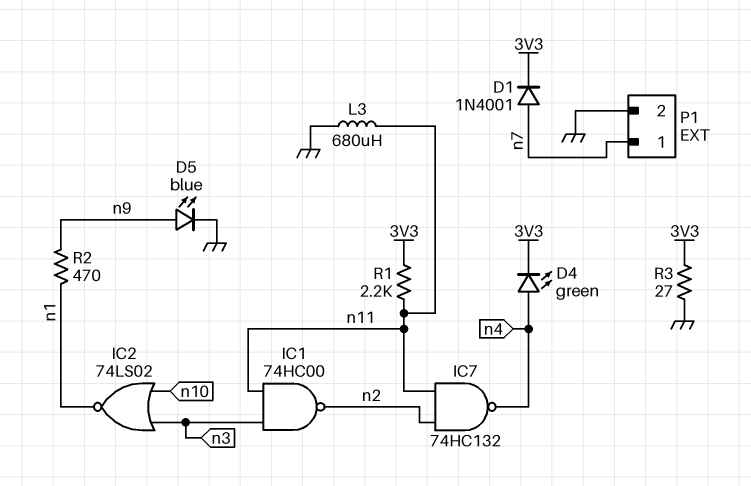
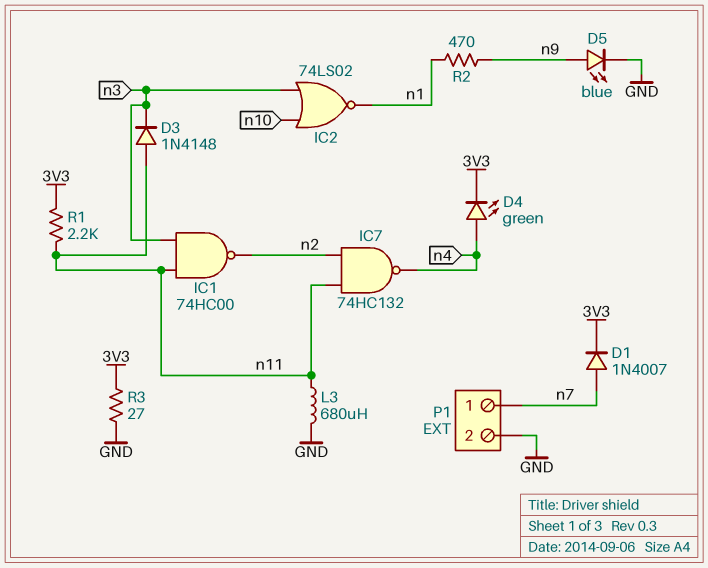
D1: diode 1N4001 (A n7, K 3V3) -> diode 1N4007 (A n7, K 3V3)
D3: none -> diode 1N4148 (A n11, K n3)

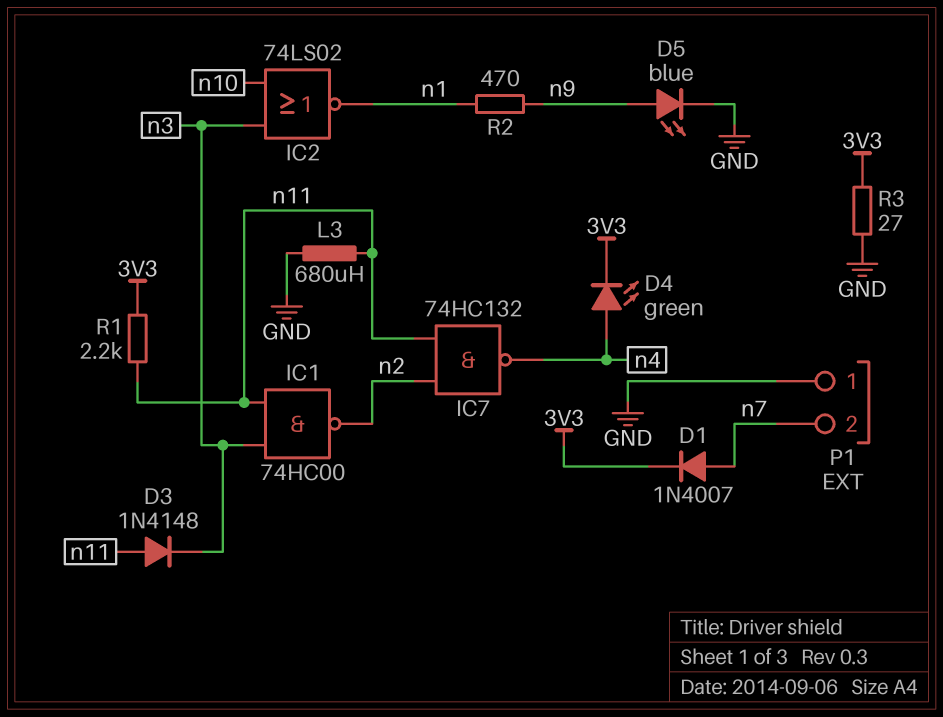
P1 pin 1: n7 -> GND
P1 pin 2: GND -> n7

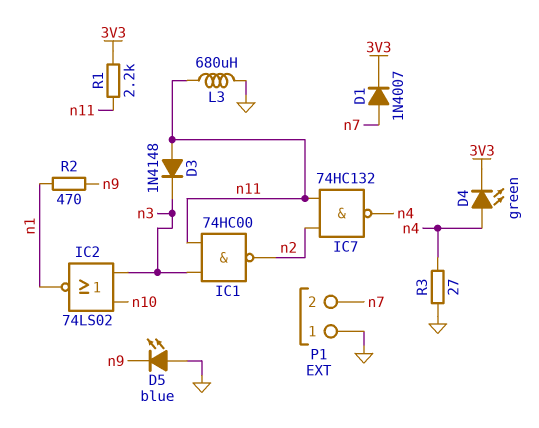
D5: LED blue (A n9, K GND) -> LED blue (A GND, K n9)
R3: 27 (3V3, GND) -> 27 (GND, n4)

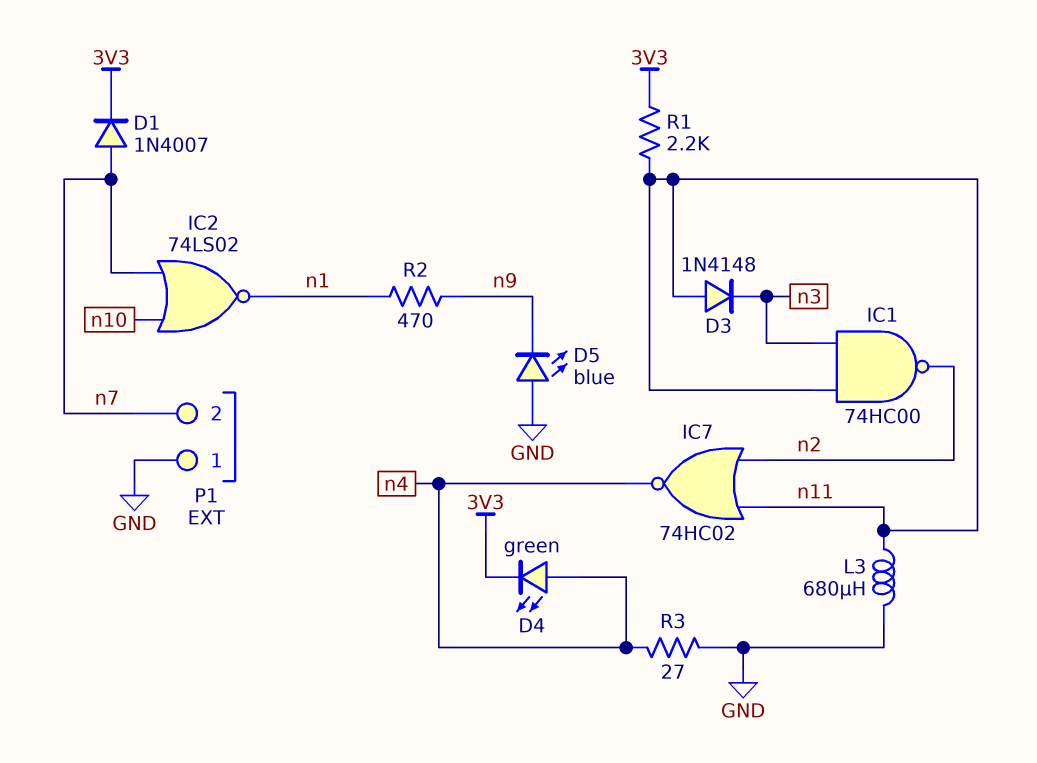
IC2: NOR 74LS02 (in n3, in n10, out n1) -> NOR 74LS02 (in n7, in n10, out n1)
IC7: NAND 74HC132 (in n2, in n11, out n4) -> NOR 74HC02 (in n2, in n11, out n4)

